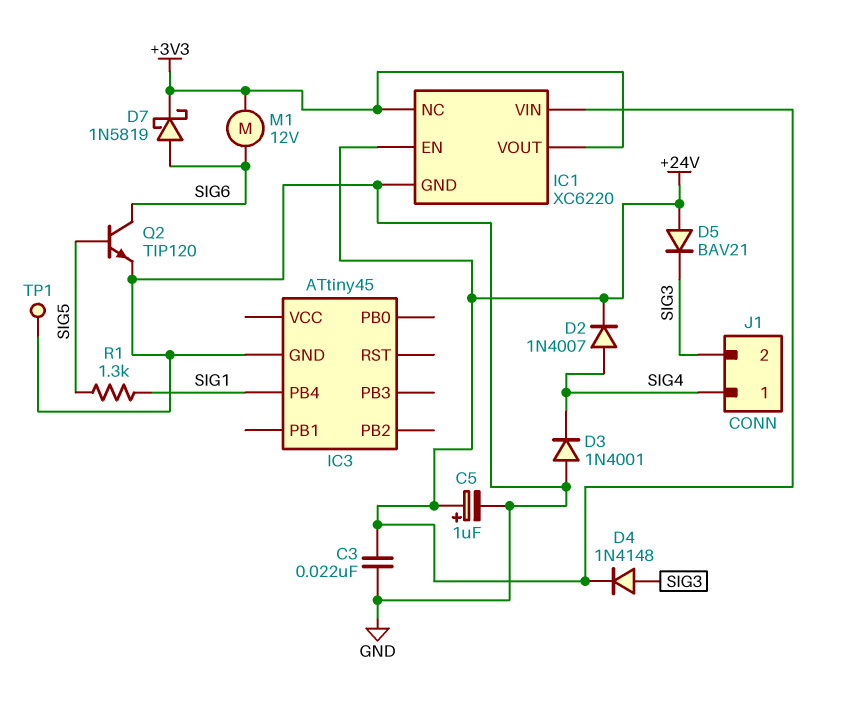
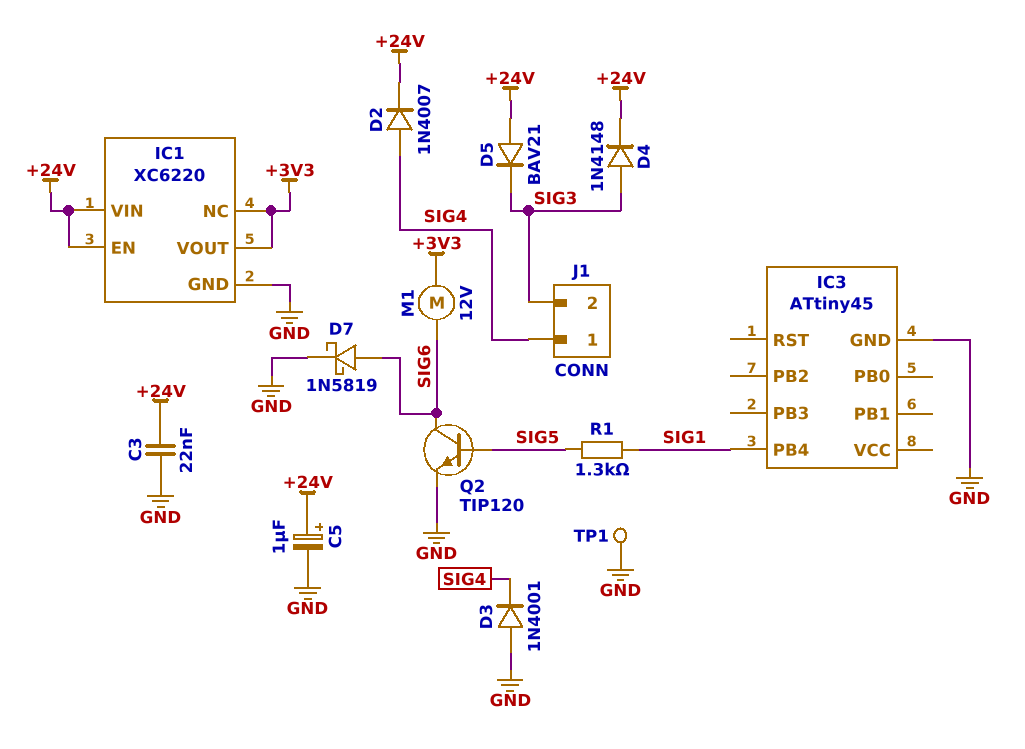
D7: schottky 1N5819 (A SIG6, K +3V3) -> schottky 1N5819 (A SIG6, K GND)

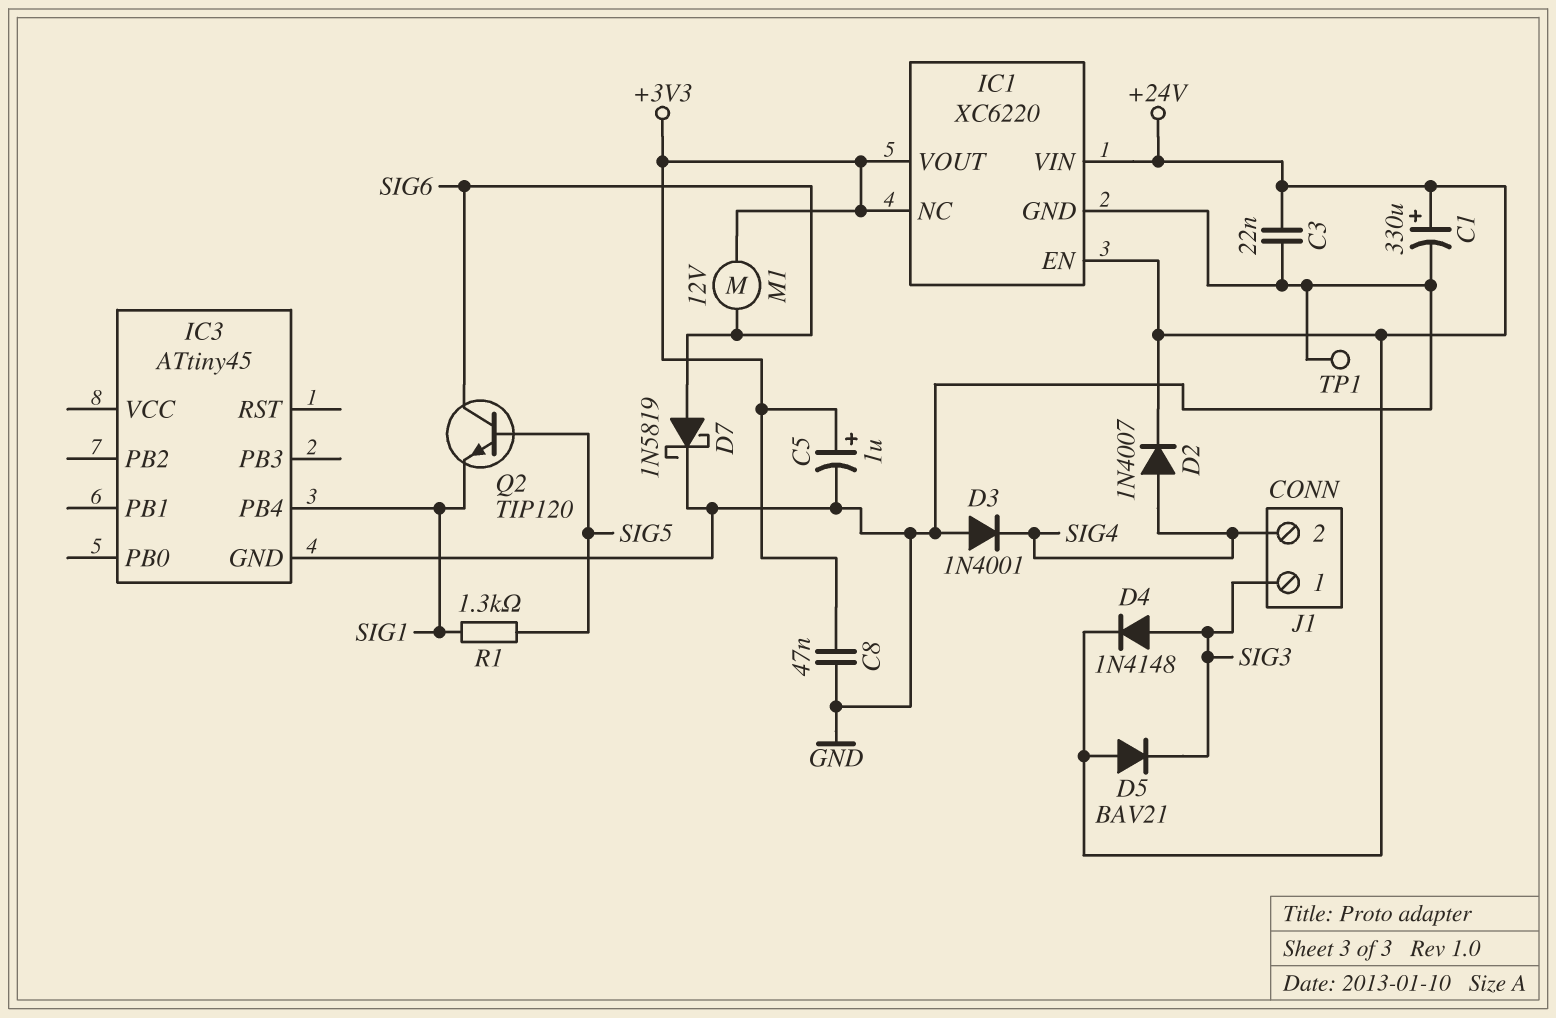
C1: none -> 330uF (plus +24V, minus GND)
C5: 1uF (plus +24V, minus GND) -> 1uF (plus +3V3, minus GND)
C8: none -> 47nF (+3V3, GND)
J1 pin 1: SIG4 -> SIG3
J1 pin 2: SIG3 -> SIG4
Q2: NPN TIP120 (B SIG5, C SIG6, E GND) -> NPN TIP120 (B SIG5, C SIG6, E SIG1)

